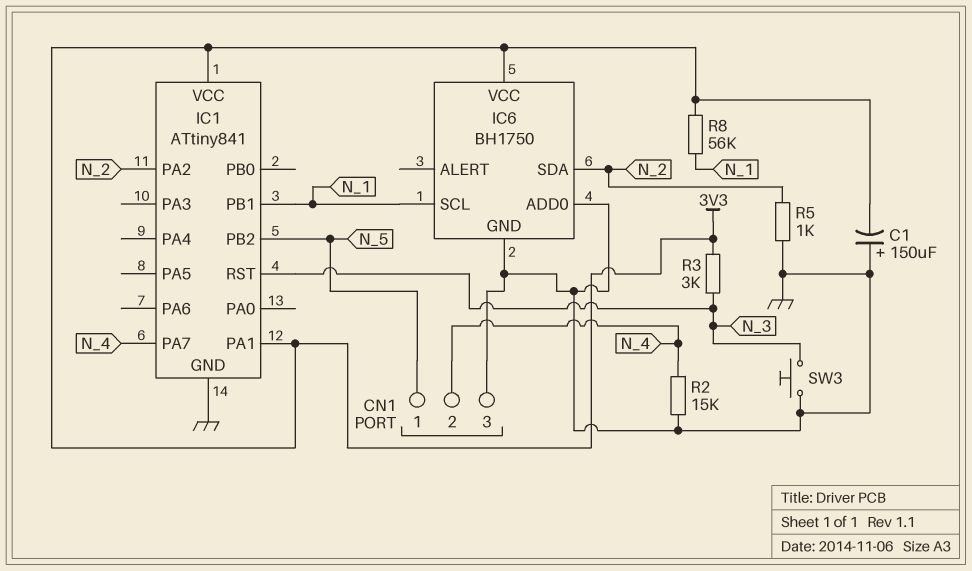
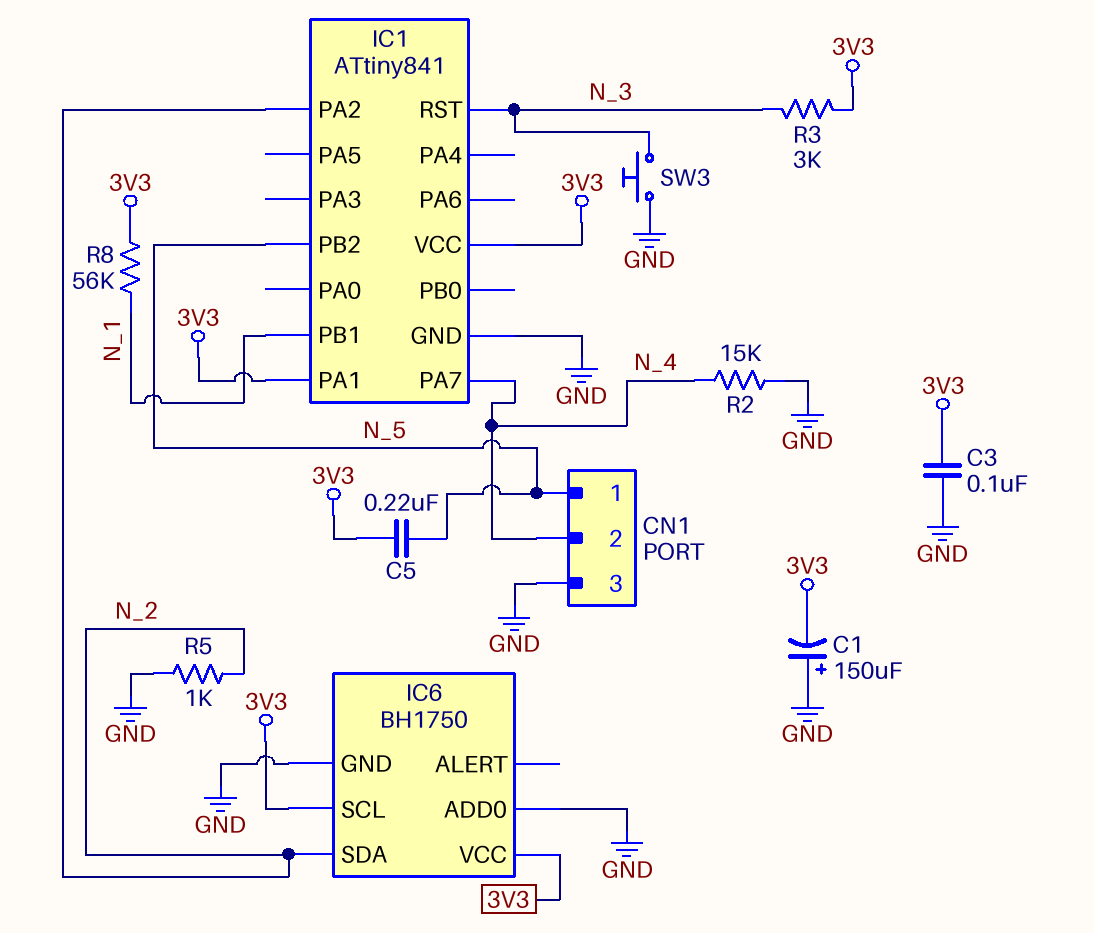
C3: none -> 100nF (3V3, GND)
C5: none -> 220nF (3V3, N_5)
IC6 pin SCL: N_1 -> 3V3

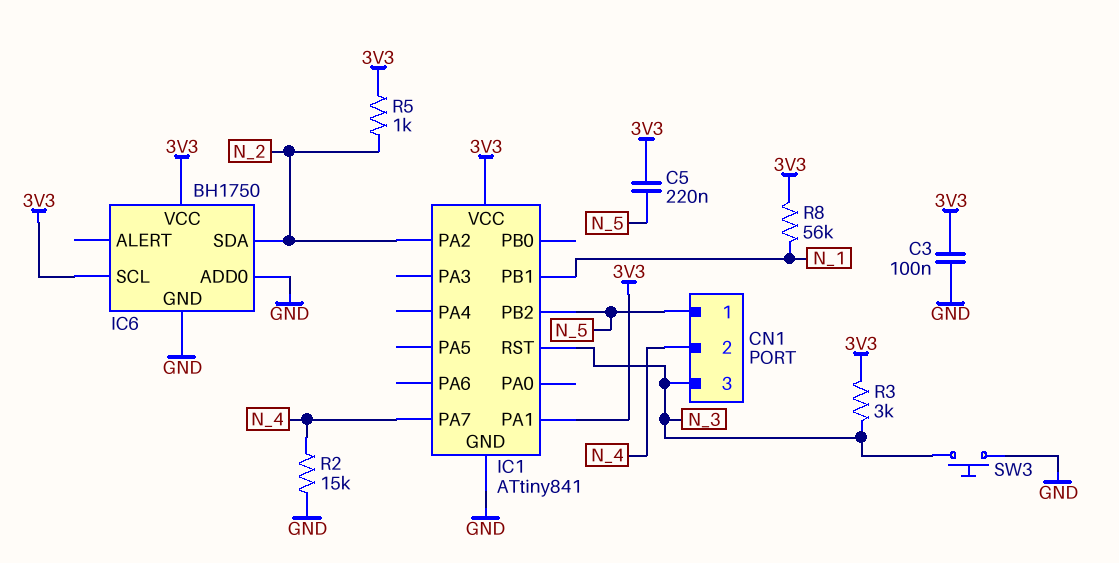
C1: 150uF (plus GND, minus 3V3) -> none
CN1 pin 3: GND -> N_3
R5: 1k (GND, N_2) -> 1k (3V3, N_2)

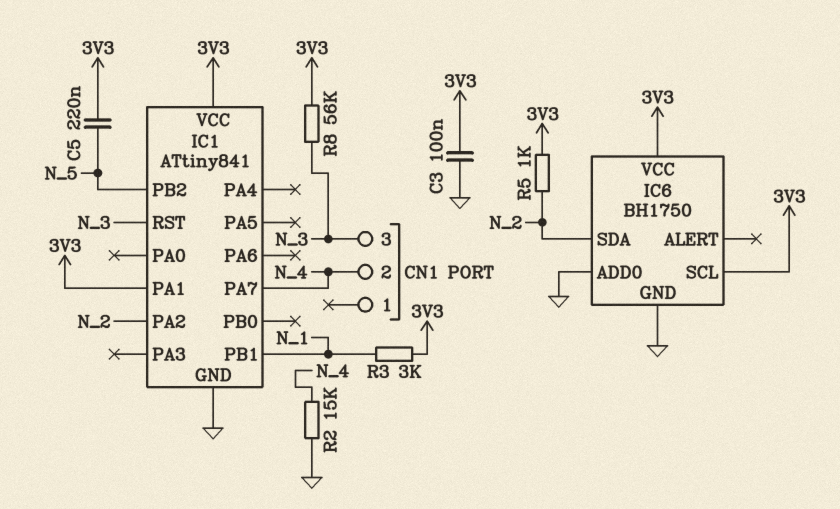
CN1 pin 1: N_5 -> none
R3: 3k (3V3, N_3) -> 3k (3V3, N_1)
R8: 56k (3V3, N_1) -> 56k (3V3, N_3)
SW3: button (GND, N_3) -> none

